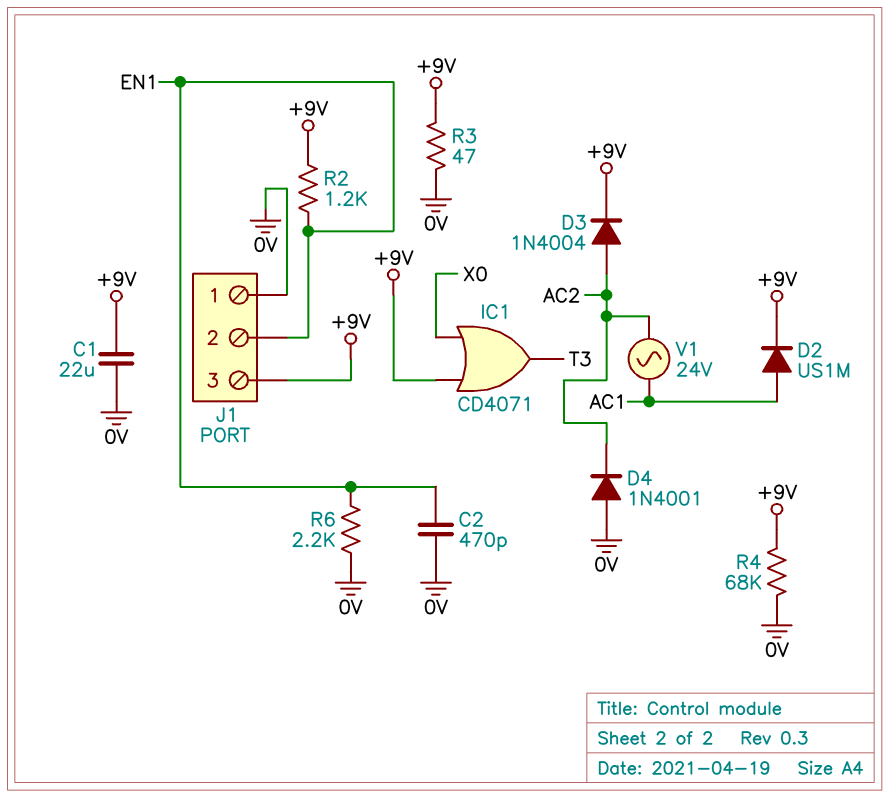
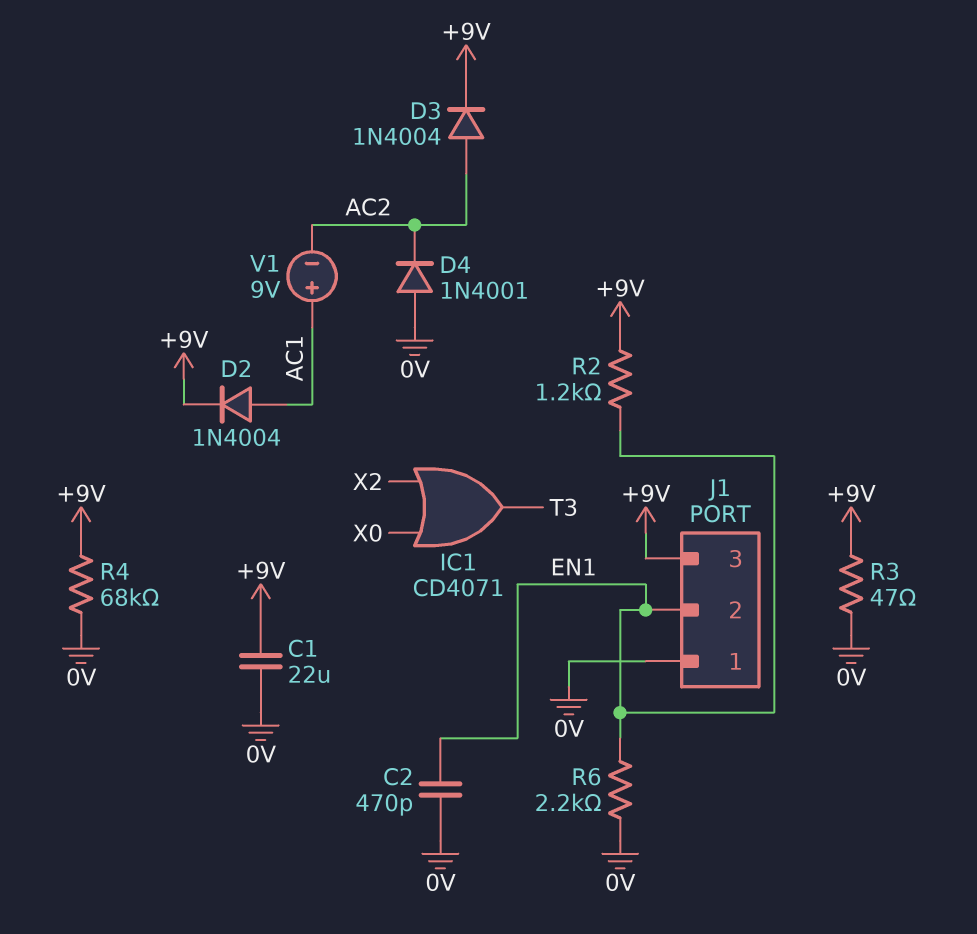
D2: diode US1M (A AC1, K +9V) -> diode 1N4004 (A AC1, K +9V)
IC1: OR CD4071 (in +9V, in X0, out T3) -> OR CD4071 (in X0, in X2, out T3)
V1: AC 24V (AC1, AC2) -> 9V (plus AC1, minus AC2)

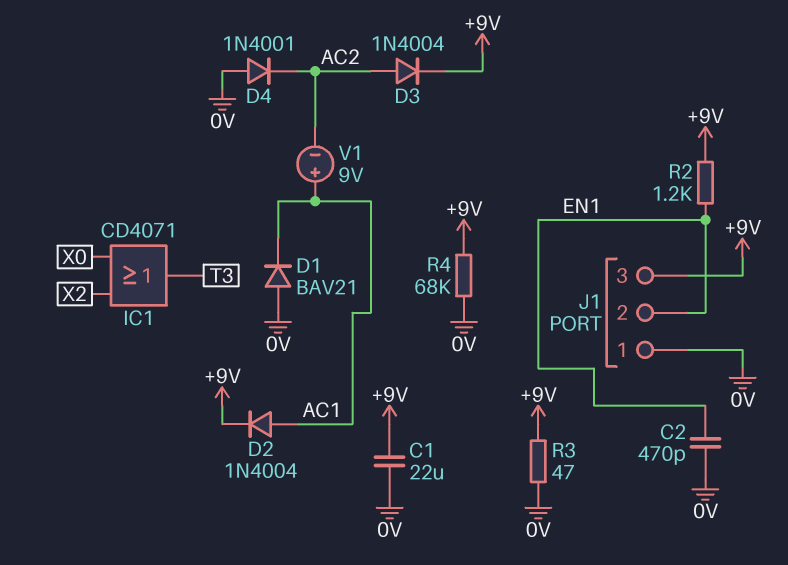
D1: none -> diode BAV21 (A 0V, K AC1)
R6: 2.2k (0V, EN1) -> none

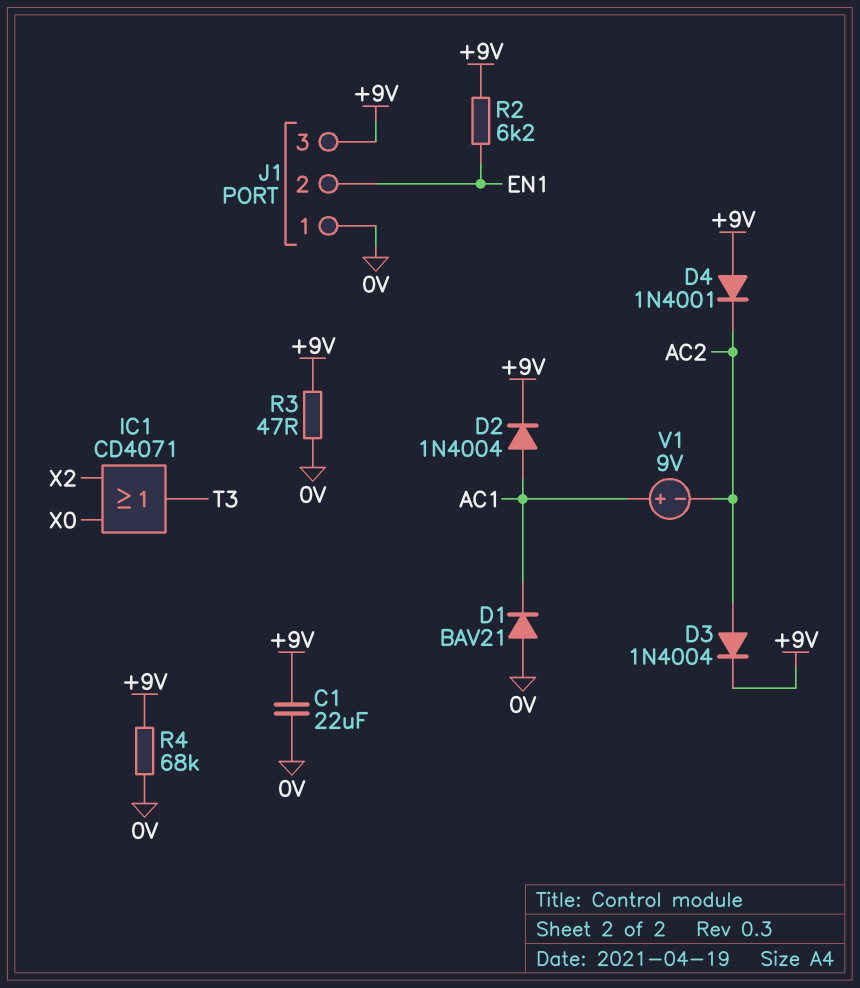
C2: 470pF (0V, EN1) -> none
D4: diode 1N4001 (A 0V, K AC2) -> diode 1N4001 (A +9V, K AC2)
R2: 1.2k (+9V, EN1) -> 6.2k (+9V, EN1)

